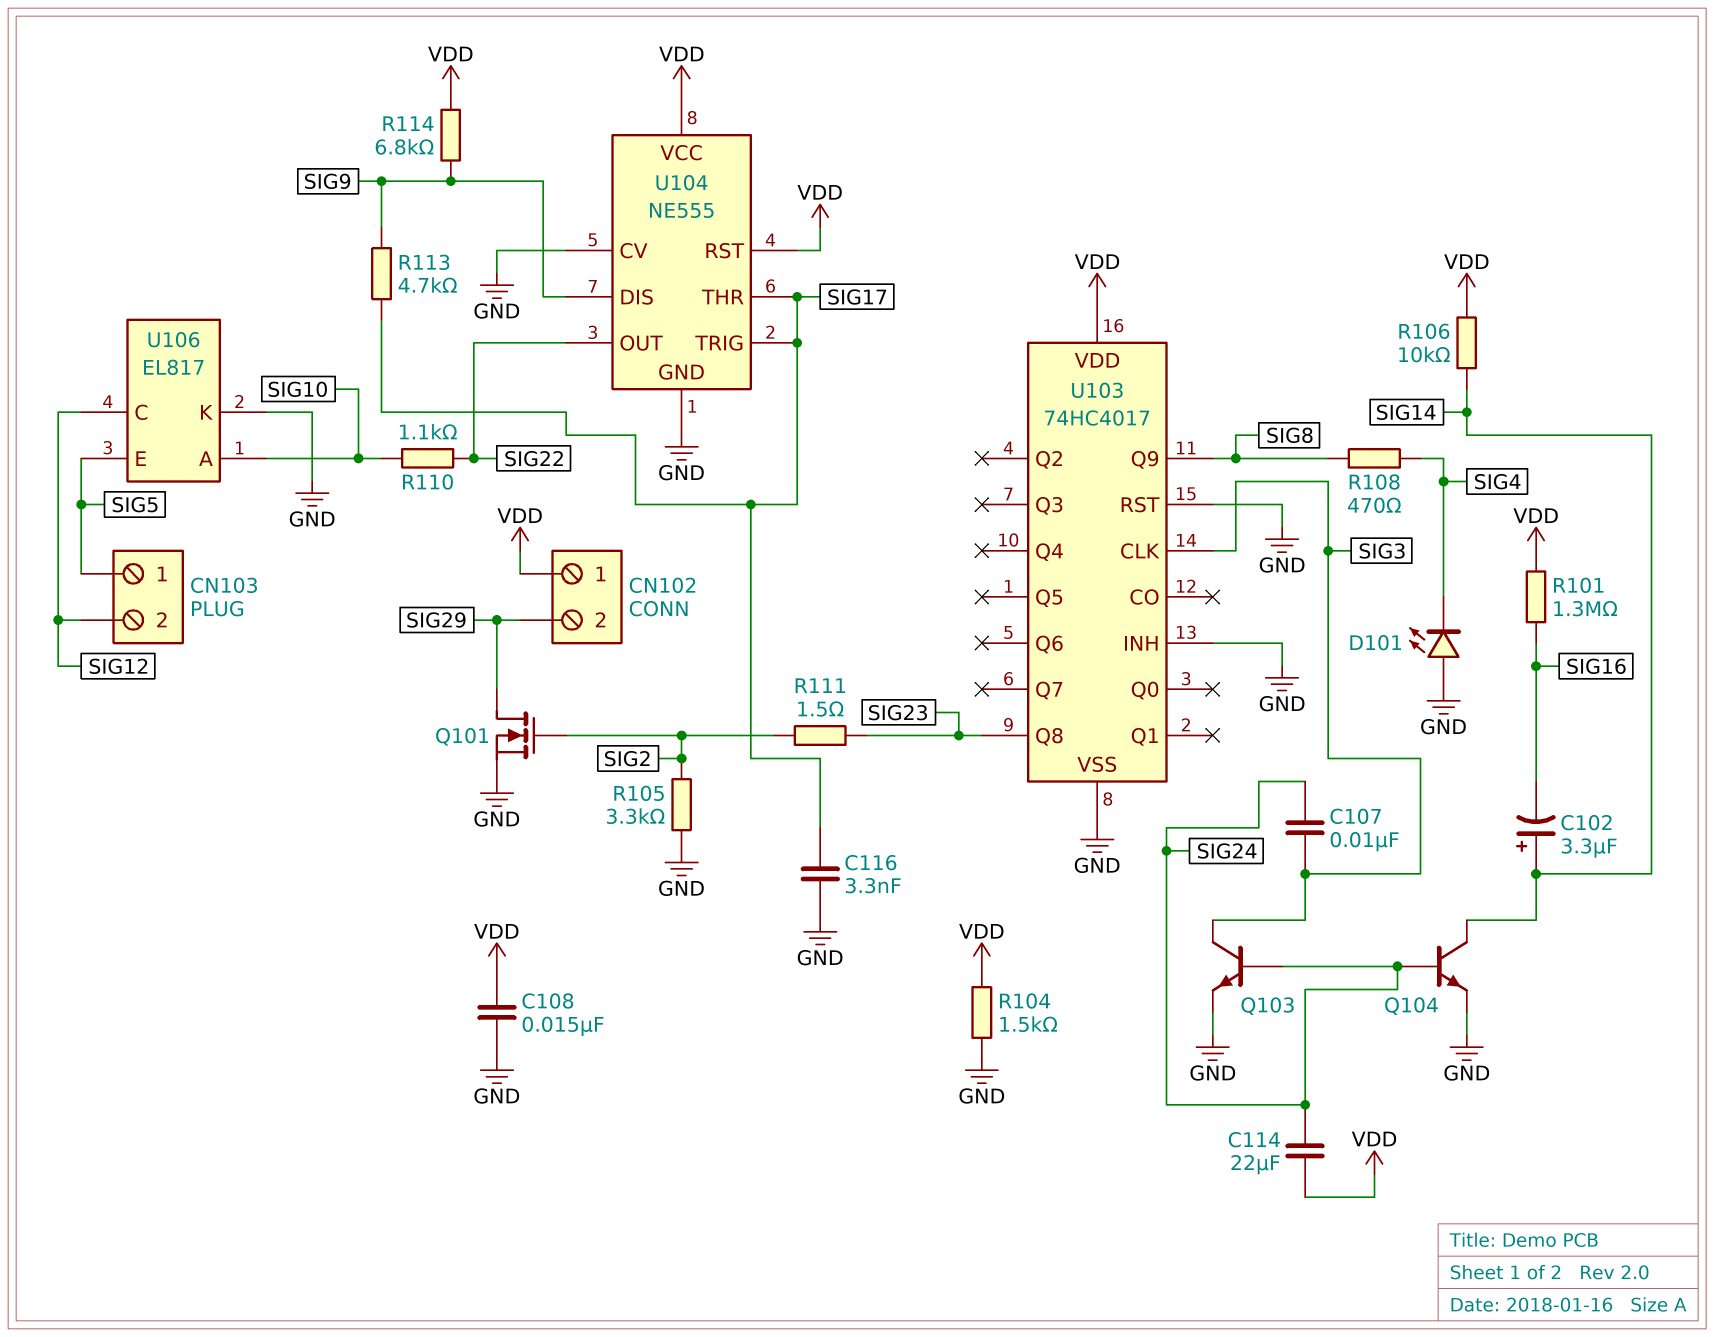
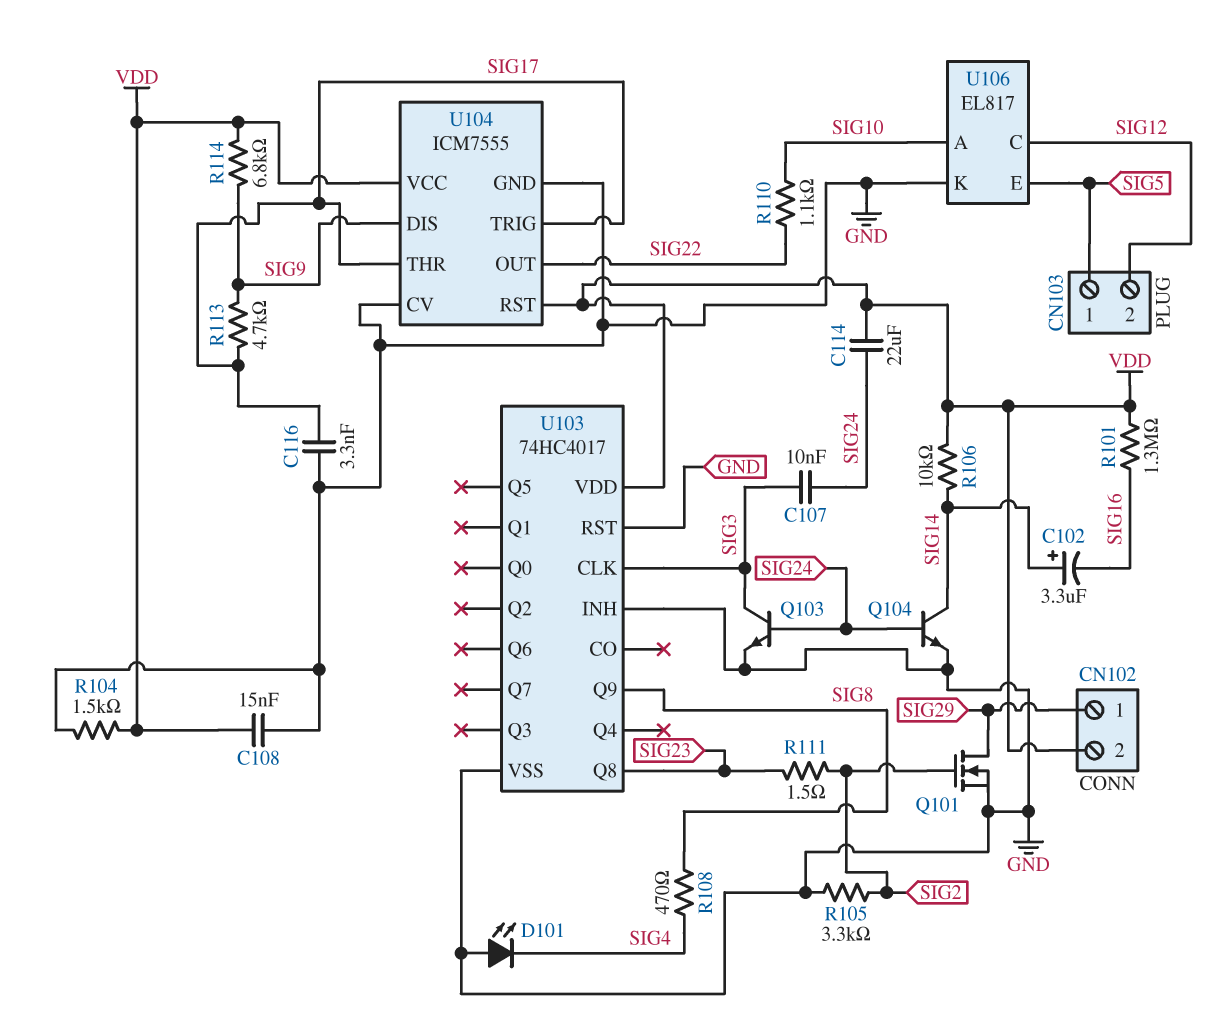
CN102 pin 1: VDD -> SIG29
CN102 pin 2: SIG29 -> VDD
U104: NE555 -> ICM7555

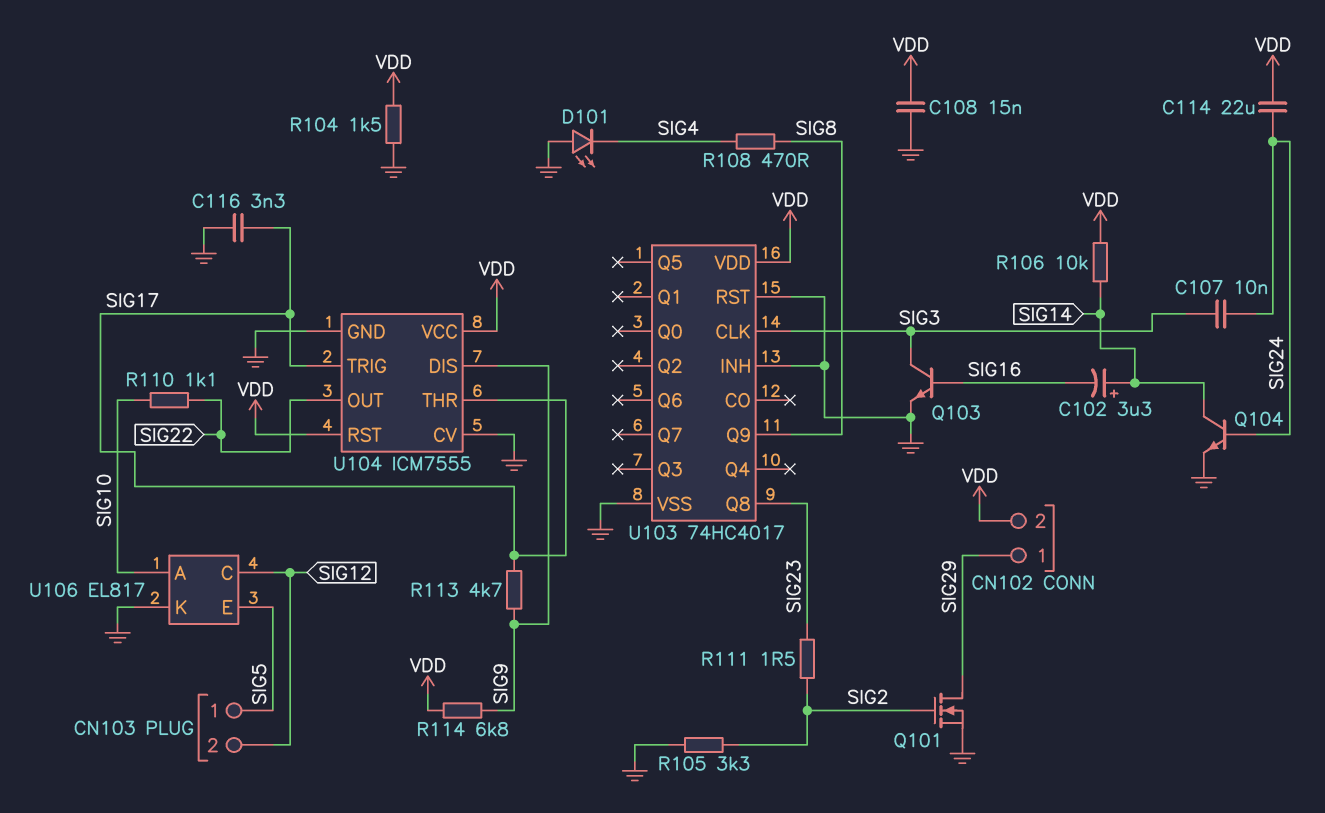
Q103: NPN (B SIG24, C SIG3, E GND) -> NPN (B SIG16, C SIG3, E GND)
R101: 1.3M (SIG16, VDD) -> none

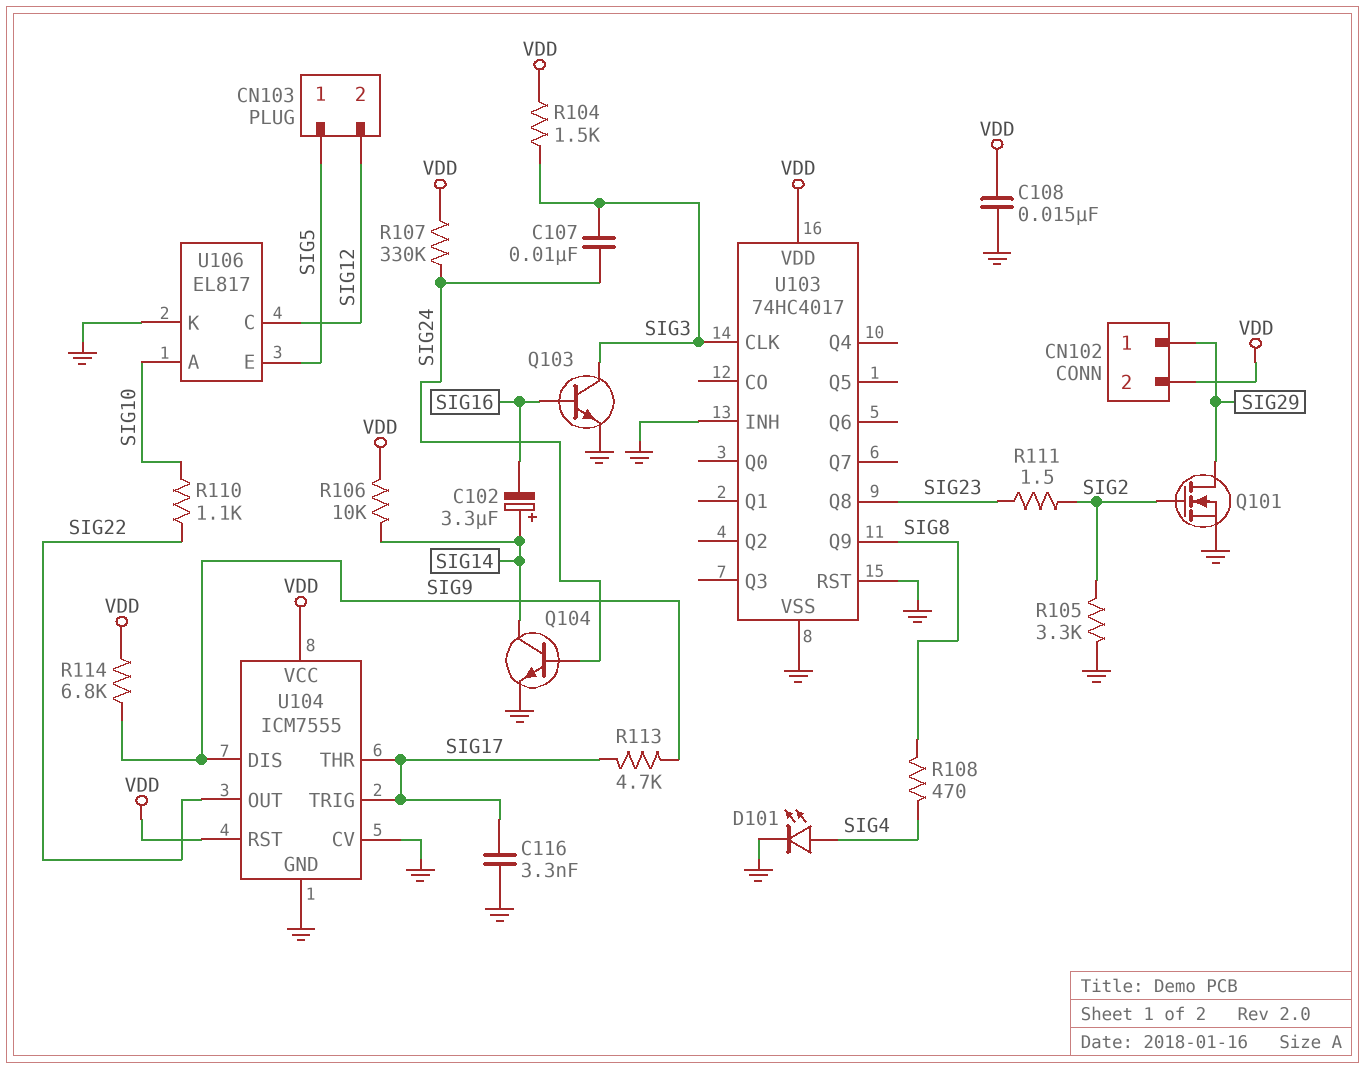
C114: 22uF (SIG24, VDD) -> none
D101: LED (A GND, K SIG4) -> LED (A SIG4, K GND)
R104: 1.5k (GND, VDD) -> 1.5k (SIG3, VDD)
R107: none -> 330k (SIG24, VDD)

